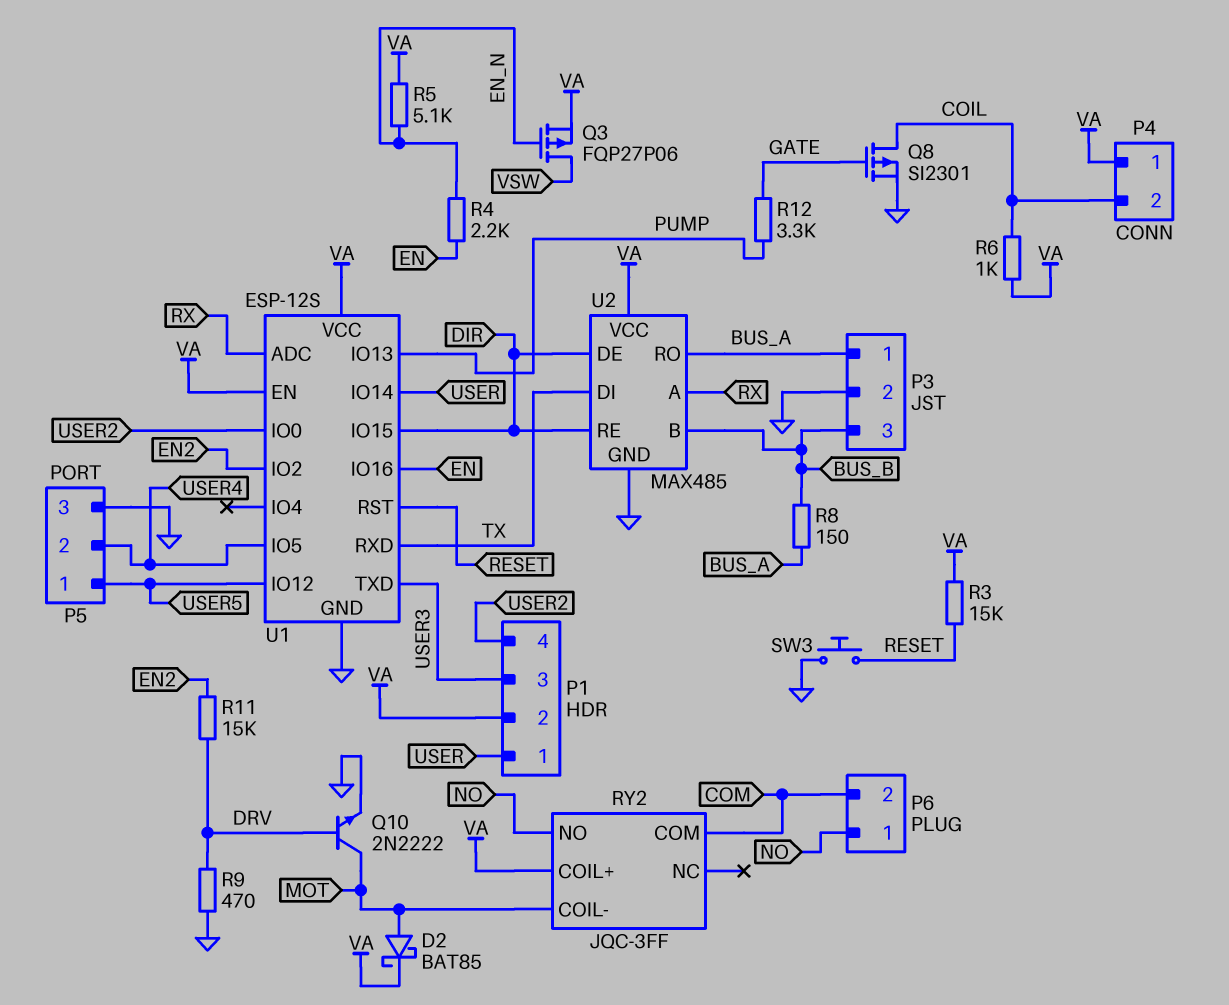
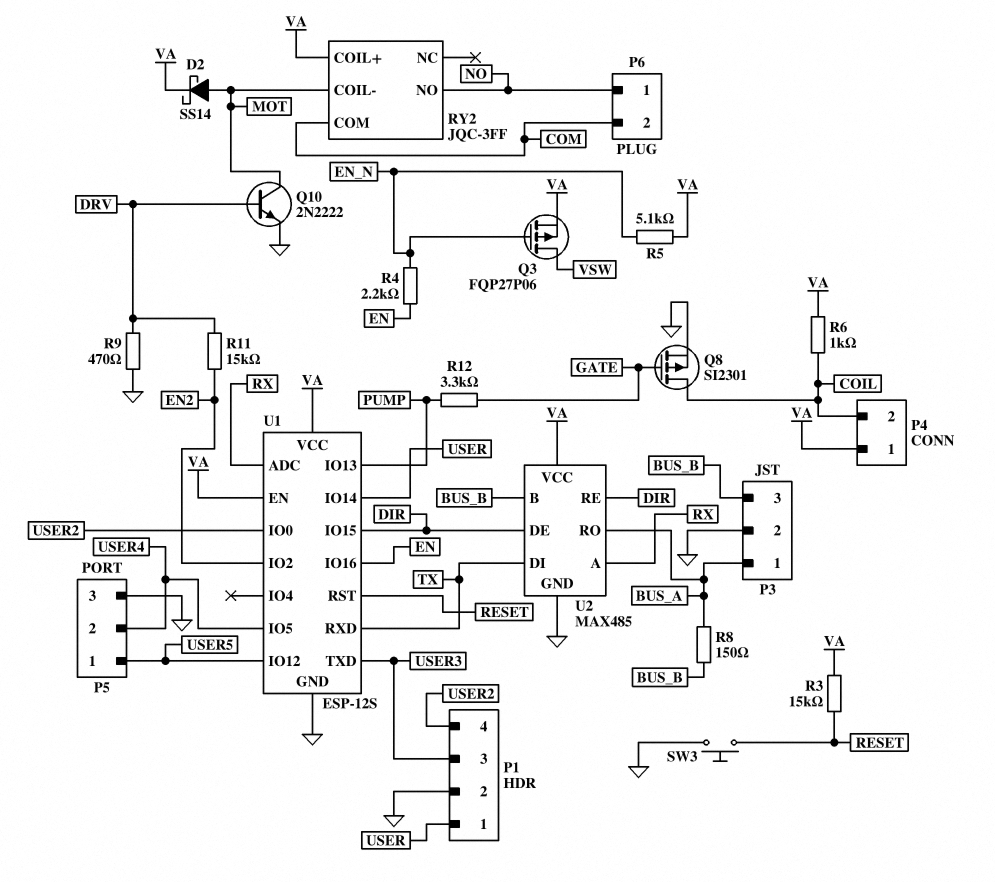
D2: schottky BAT85 (A MOT, K VA) -> schottky SS14 (A MOT, K VA)
P1 pin 2: VA -> GND

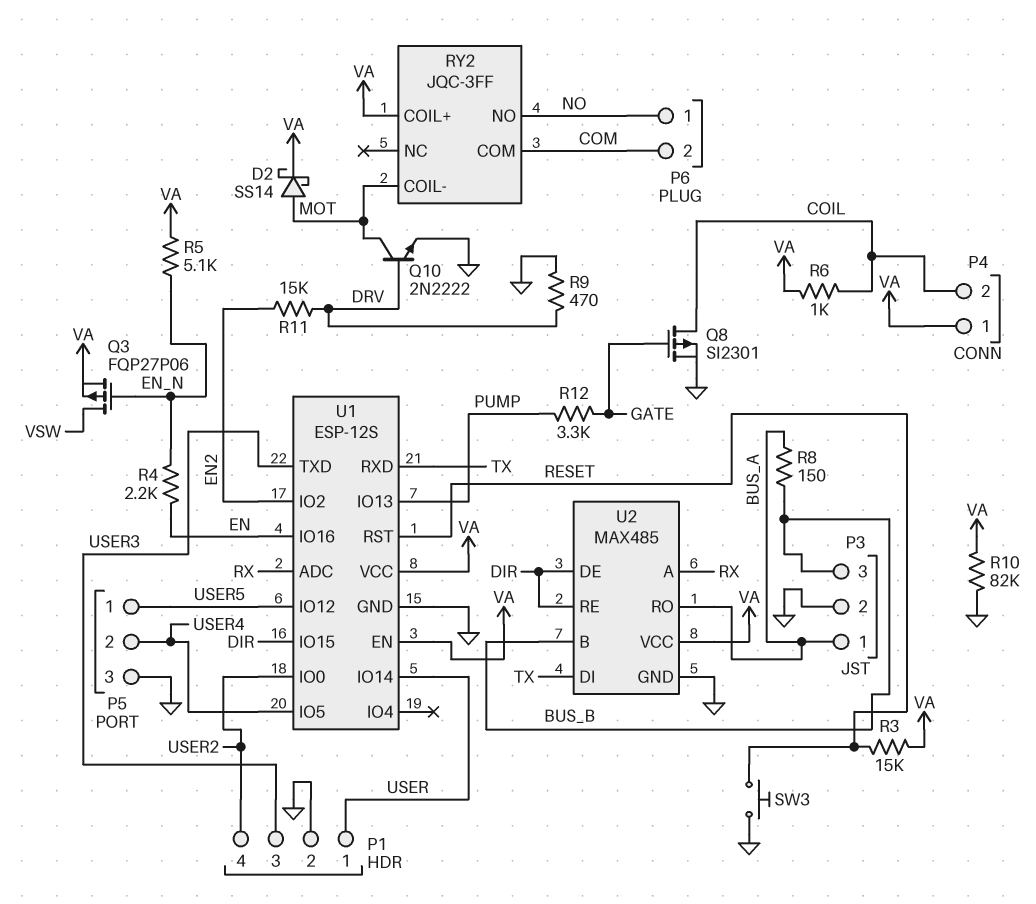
R10: none -> 82k (GND, VA)

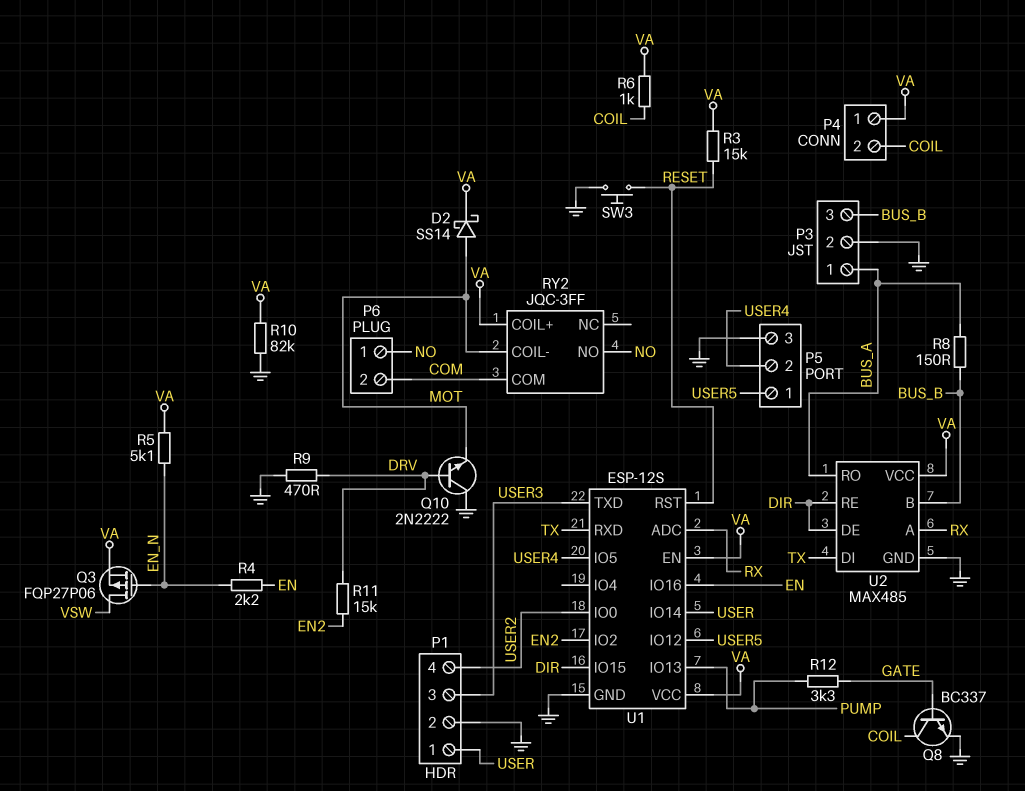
Q8: PMOS SI2301 (G GATE, D COIL, S GND) -> NPN BC337 (B GATE, C COIL, E GND)
Q10: NPN 2N2222 (B DRV, C MOT, E GND) -> NPN 2N2222 (B DRV, C GND, E MOT)

